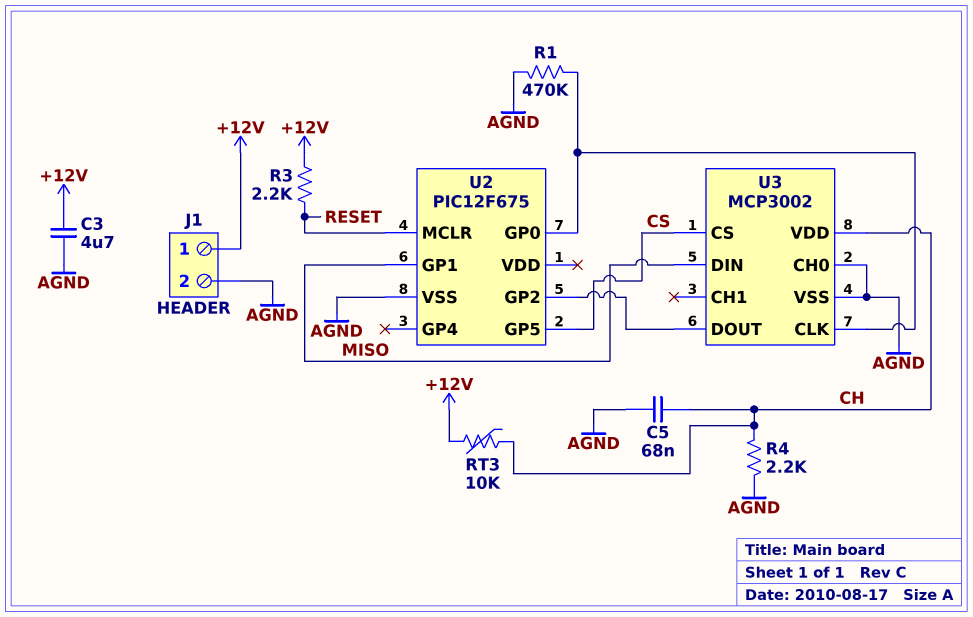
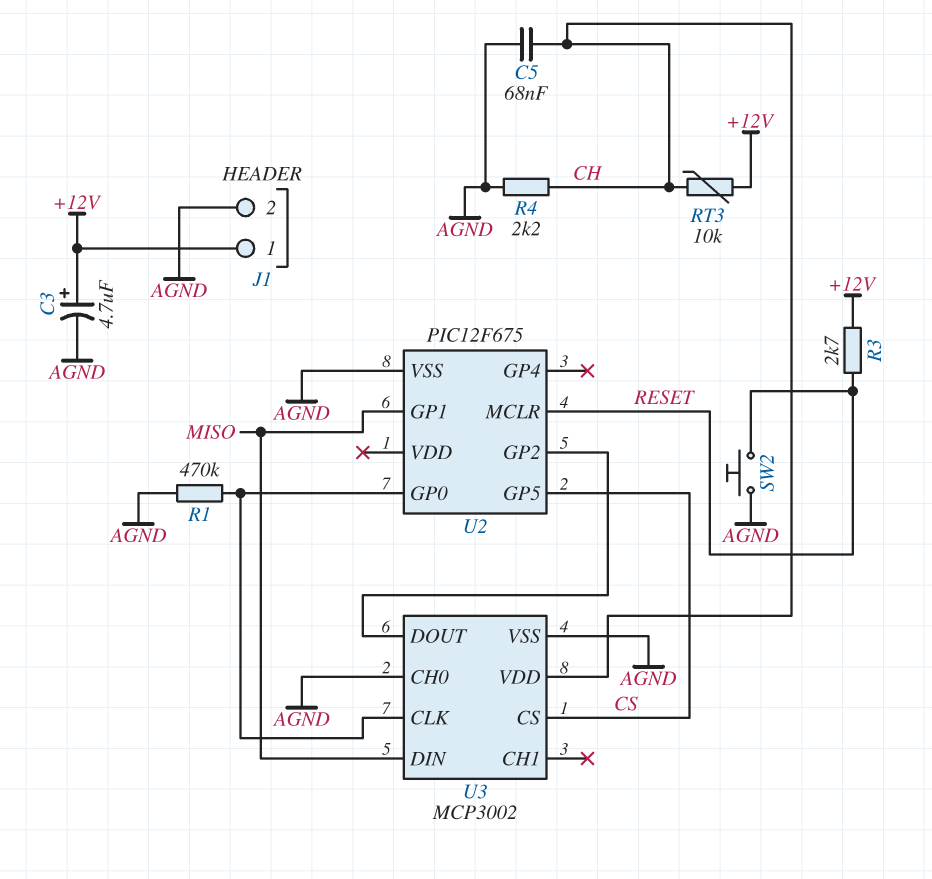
C3: 4.7uF (+12V, AGND) -> 4.7uF (plus +12V, minus AGND)
R3: 2.2k (+12V, RESET) -> 2.7k (+12V, RESET)
SW2: none -> button (AGND, RESET)

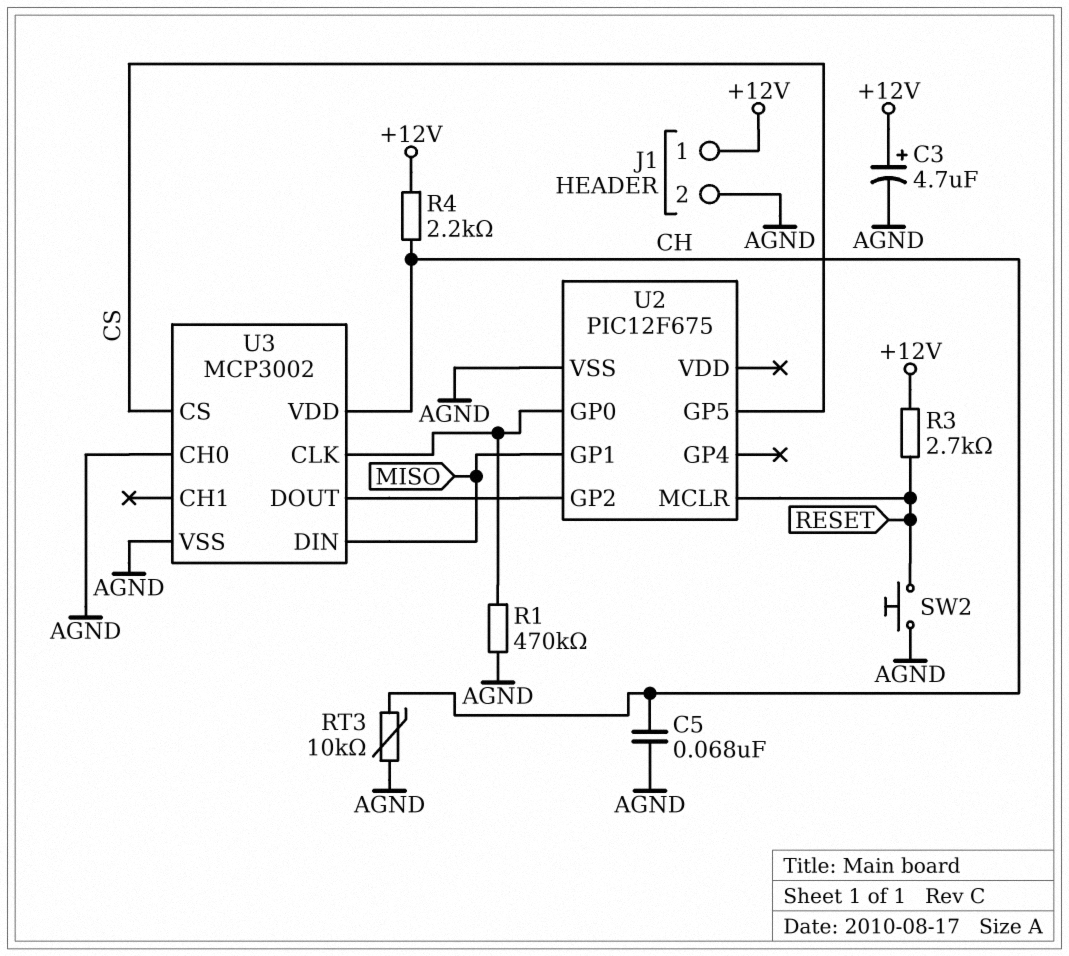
R4: 2.2k (AGND, CH) -> 2.2k (+12V, CH)
RT3: 10k (+12V, CH) -> 10k (AGND, CH)

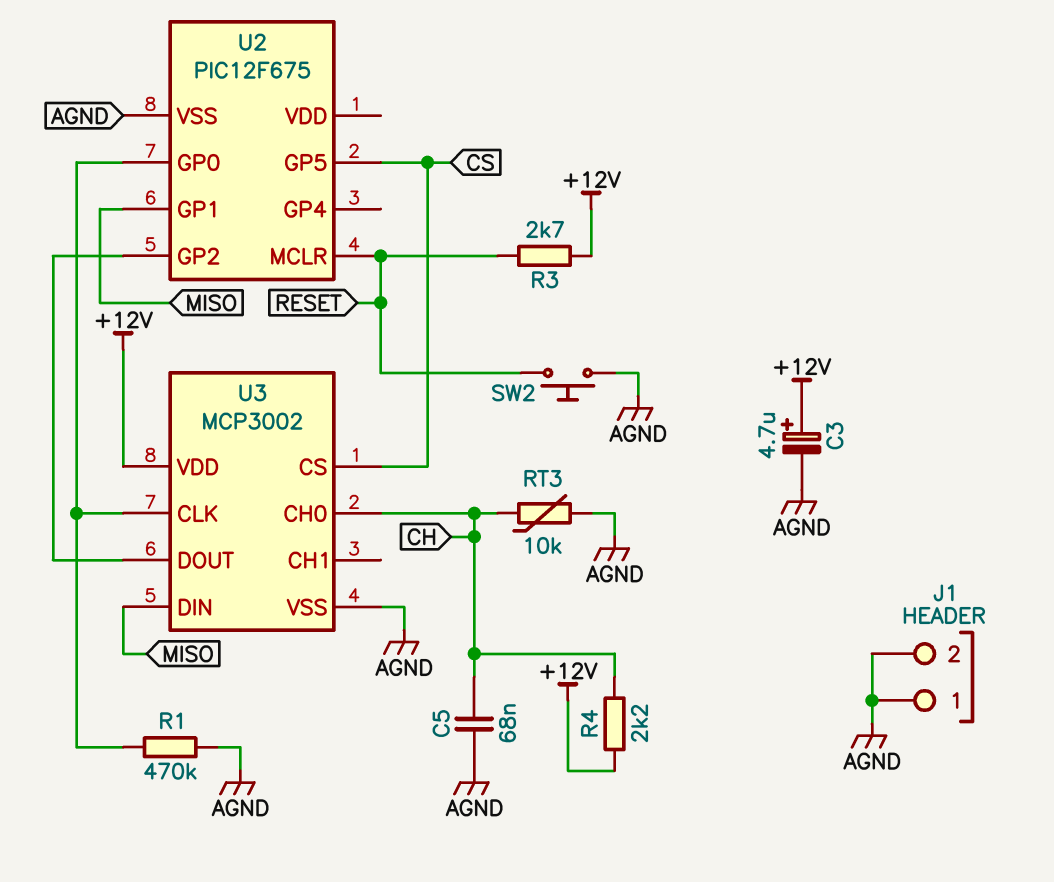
J1 pin 1: +12V -> AGND
U3 pin CH0: AGND -> CH
U3 pin VDD: CH -> +12V

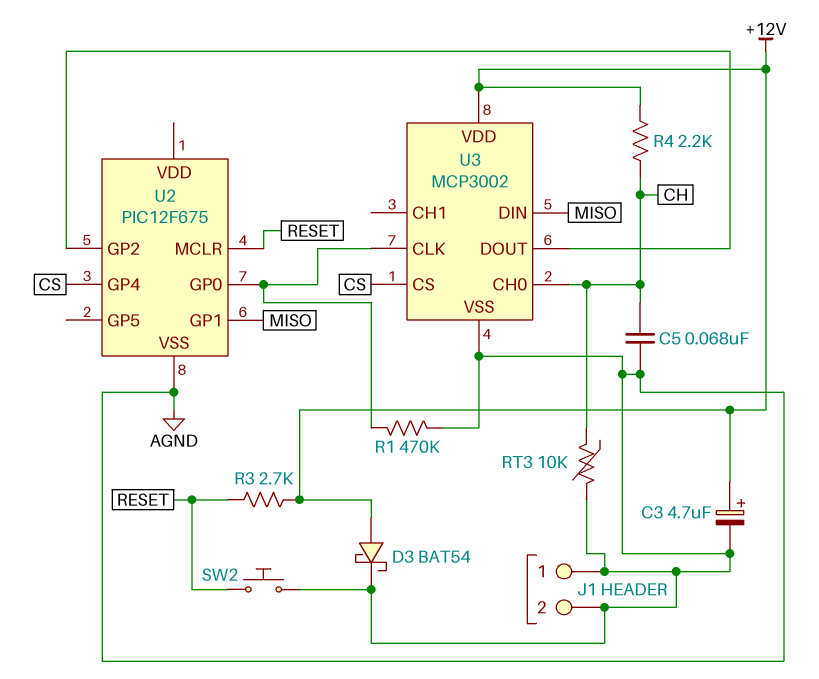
D3: none -> schottky BAT54 (A +12V, K AGND)
U2 pin GP4: none -> CS
U2 pin GP5: CS -> none

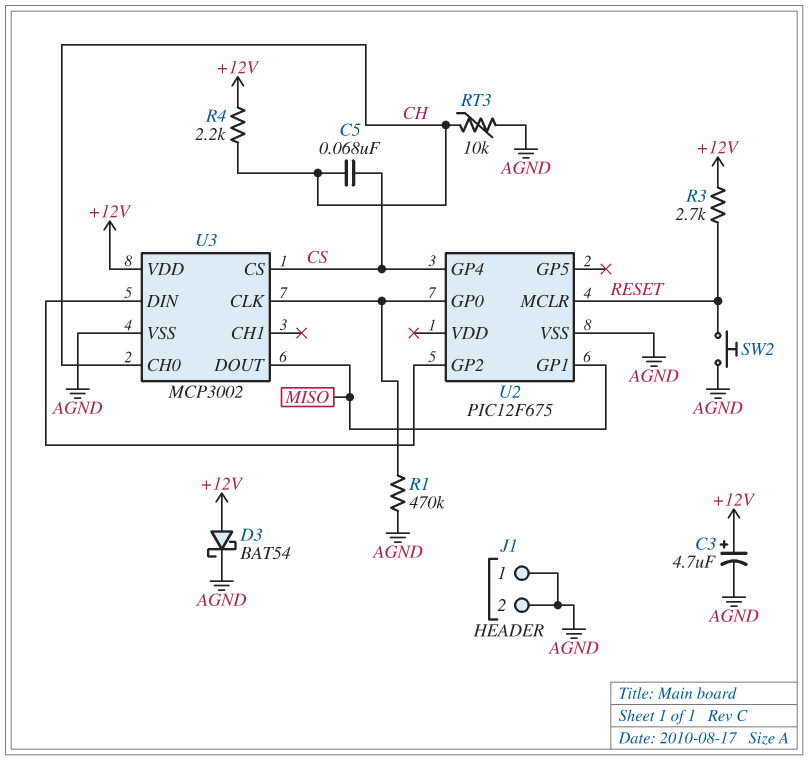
C5: 68nF (AGND, CH) -> 68nF (CH, CS)
U3 pin DIN: MISO -> U2/GP2
U3 pin DOUT: U2/GP2 -> MISO

